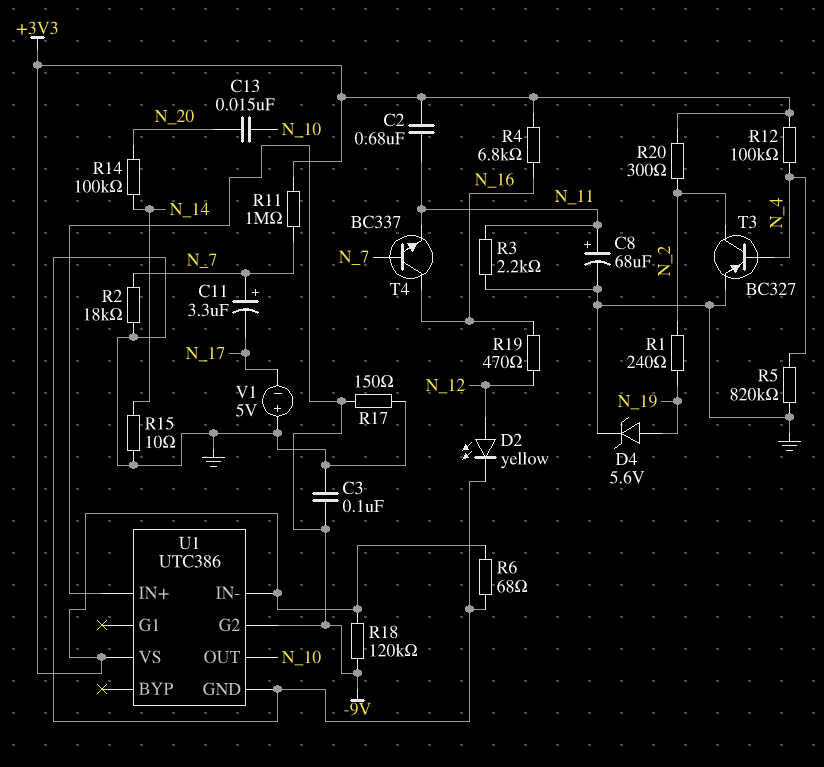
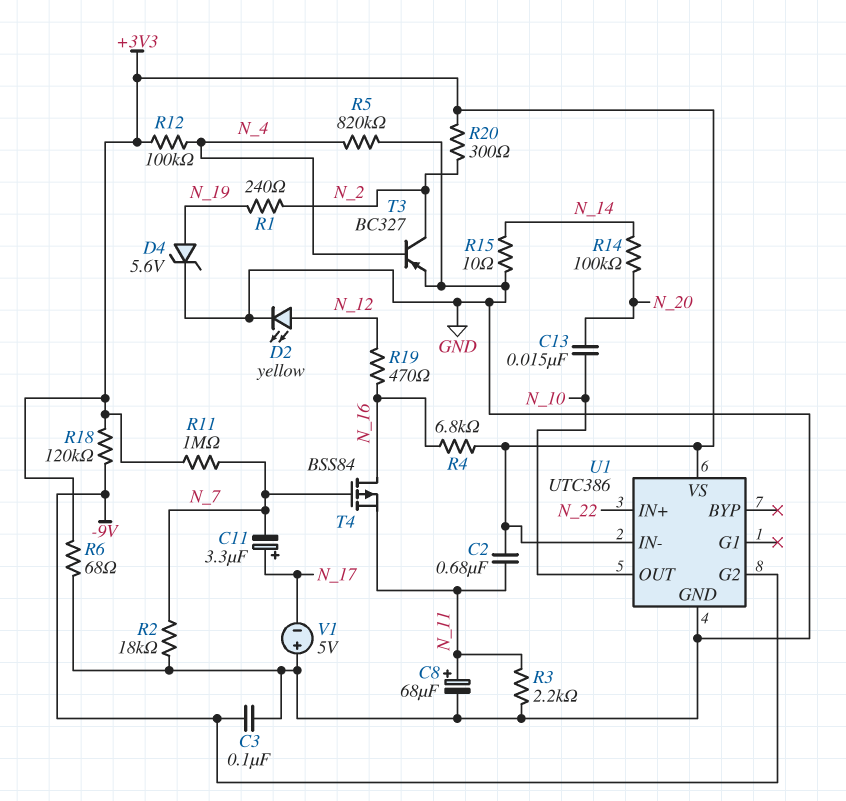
C11: 3.3uF (plus N_7, minus N_17) -> 3.3uF (plus N_17, minus N_7)
R17: 150 (-9V, GND) -> none
T4: NPN BC337 (B N_7, C N_16, E N_11) -> PMOS BSS84 (G N_7, D N_16, S N_11)
U1 pin IN+: -9V -> N_22

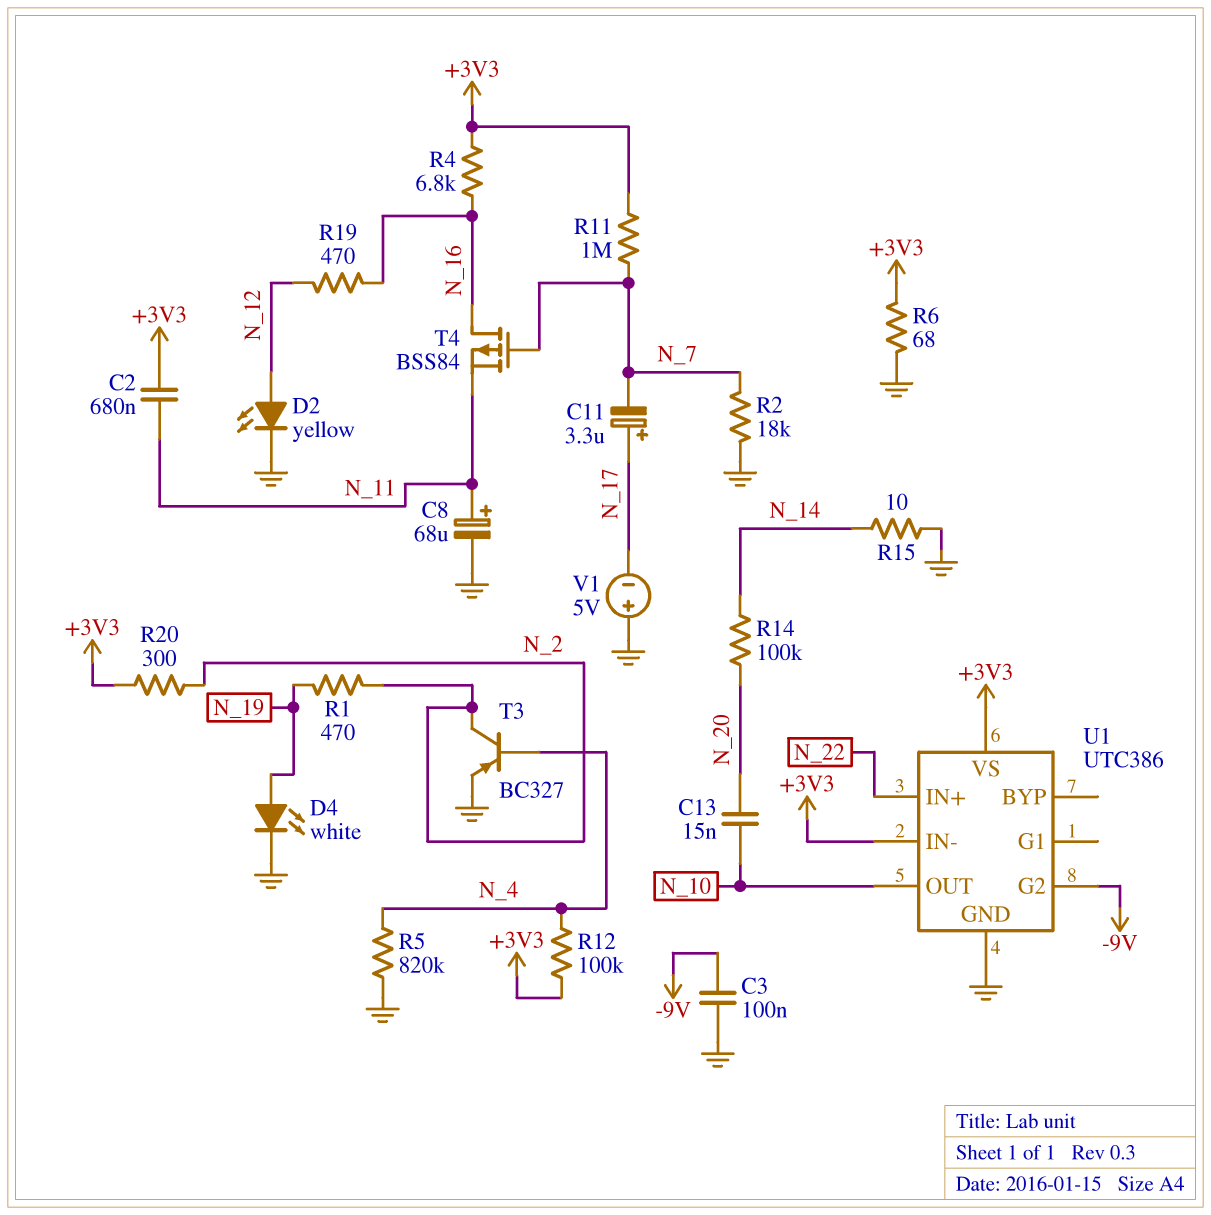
D4: zener 5.6V (A N_19, K GND) -> LED white (A N_19, K GND)
R1: 240 (N_2, N_19) -> 470 (N_2, N_19)
R3: 2.2k (GND, N_11) -> none
R18: 120k (+3V3, -9V) -> none

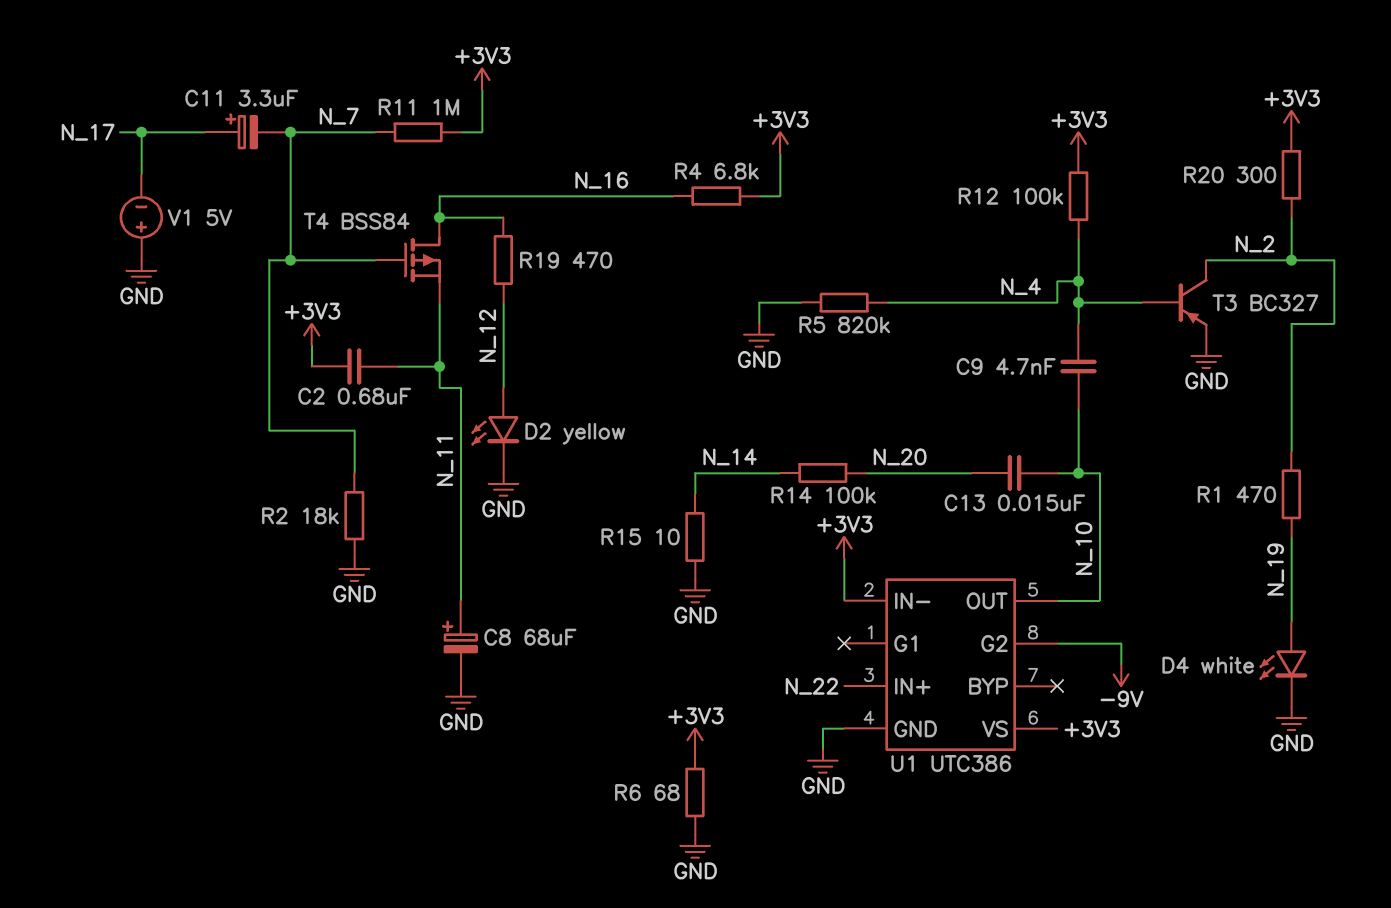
C3: 100nF (-9V, GND) -> none
C9: none -> 4.7nF (N_4, N_10)

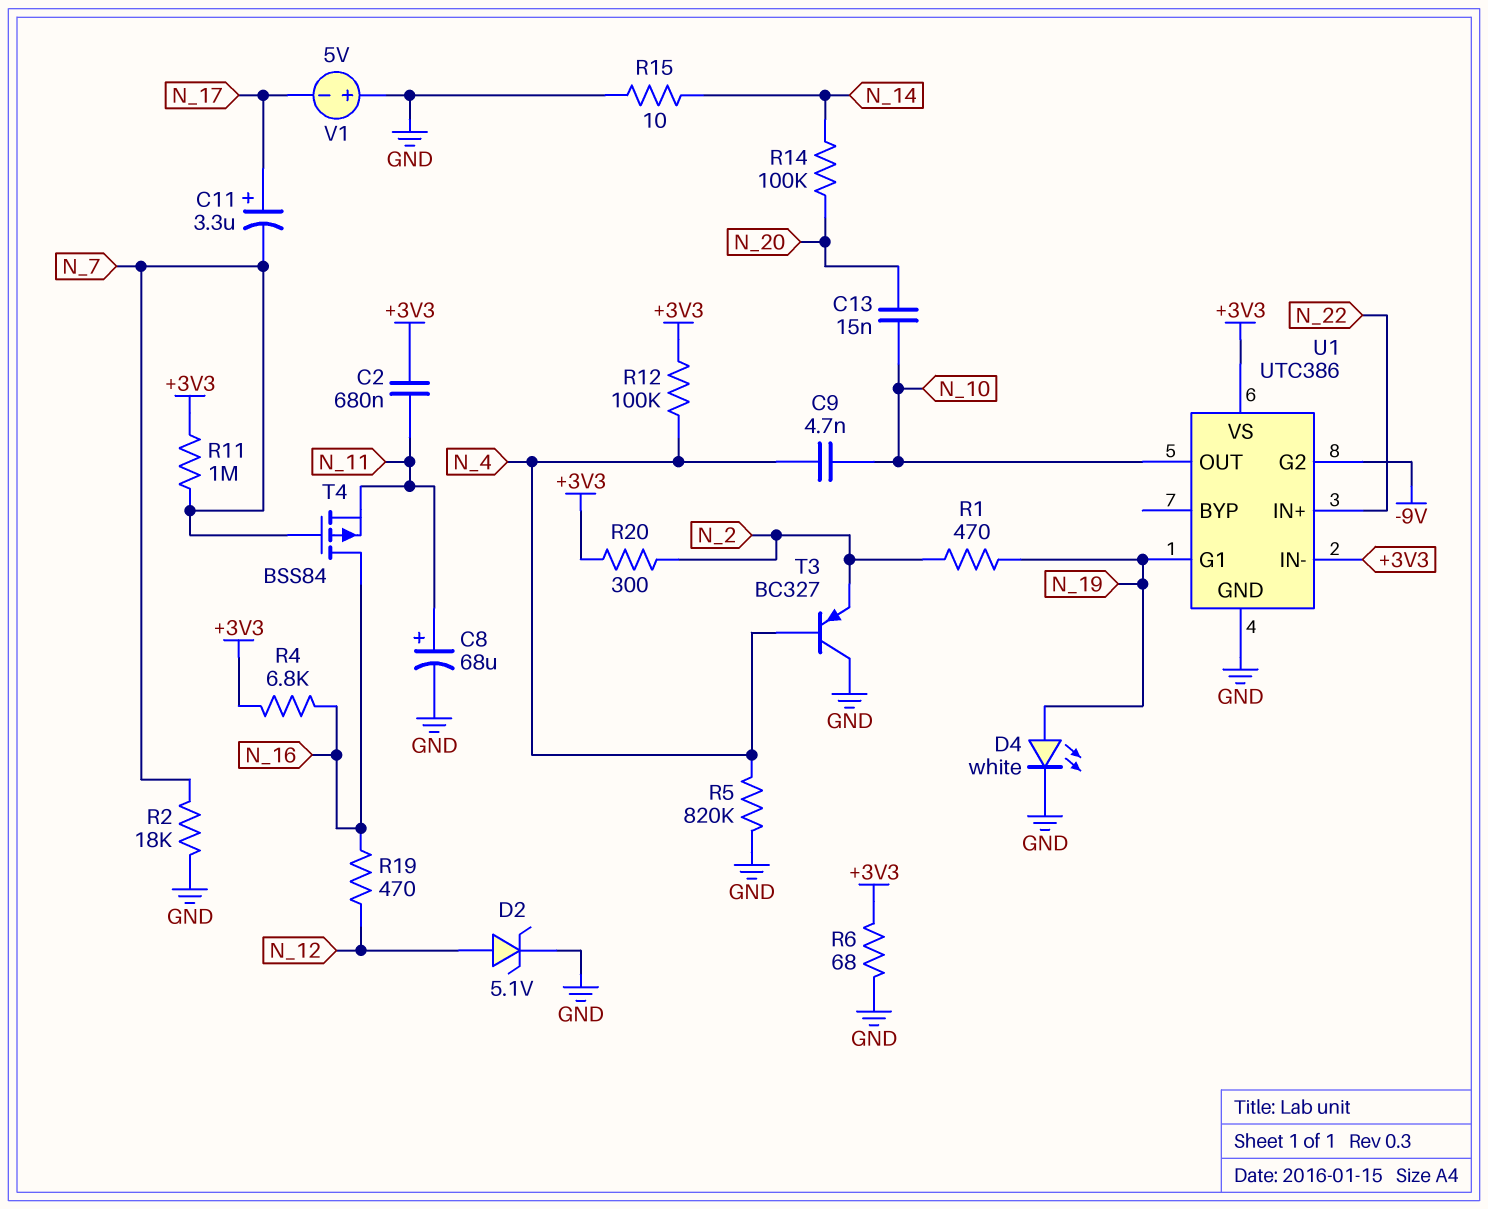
D2: LED yellow (A N_12, K GND) -> zener 5.1V (A N_12, K GND)
T3: PNP BC327 (B N_4, C N_2, E GND) -> PNP BC327 (B N_4, C GND, E N_2)
U1 pin G1: none -> N_19

